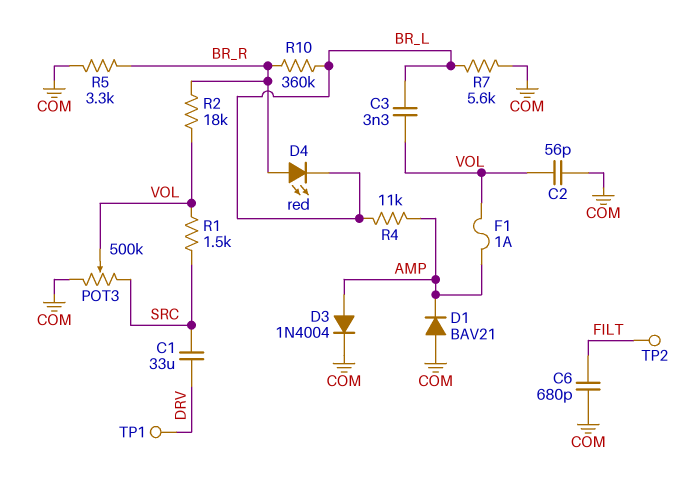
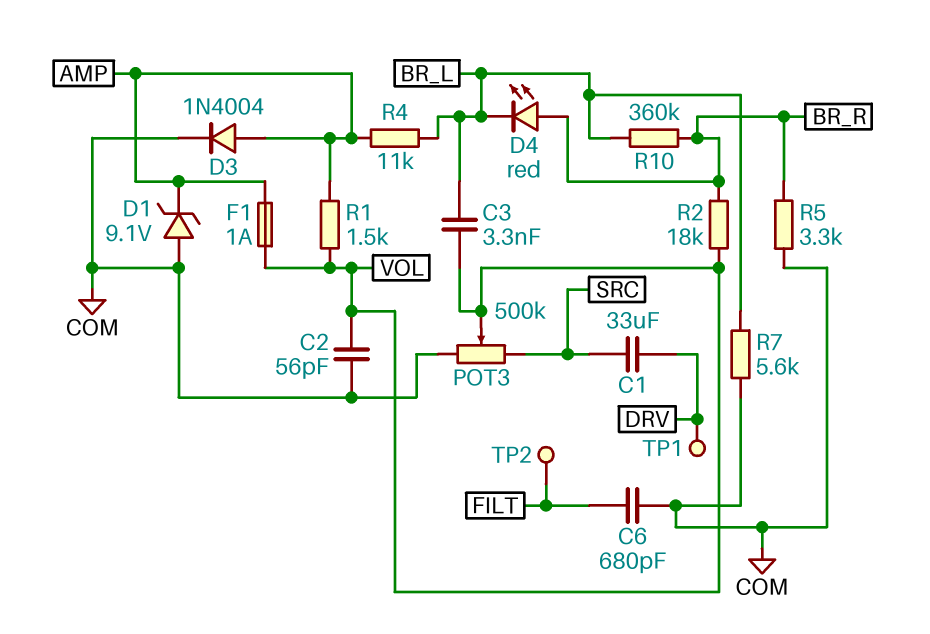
D1: diode BAV21 (A COM, K AMP) -> zener 9.1V (A COM, K AMP)
R1: 1.5k (SRC, VOL) -> 1.5k (AMP, VOL)

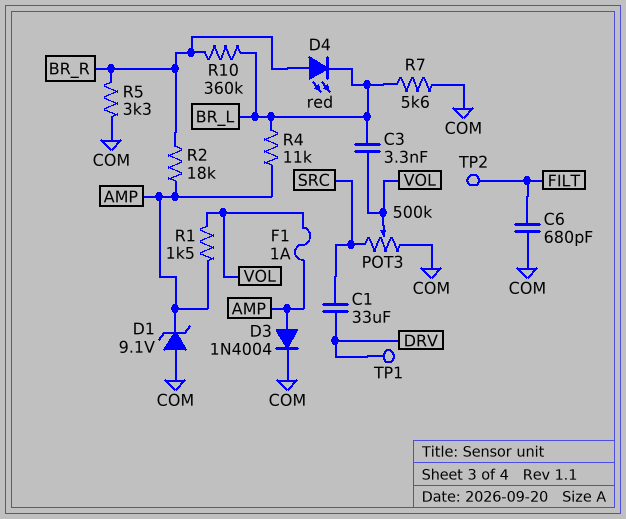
C2: 56pF (COM, VOL) -> none
R2: 18k (BR_R, VOL) -> 18k (AMP, BR_R)

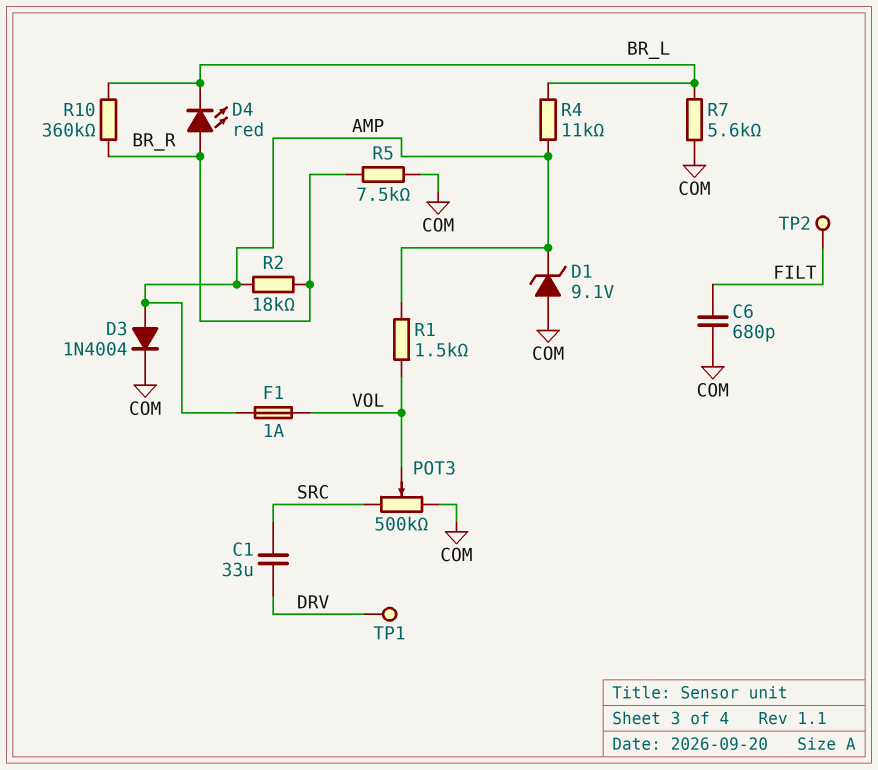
C3: 3.3nF (BR_L, VOL) -> none
R5: 3.3k (BR_R, COM) -> 7.5k (BR_R, COM)

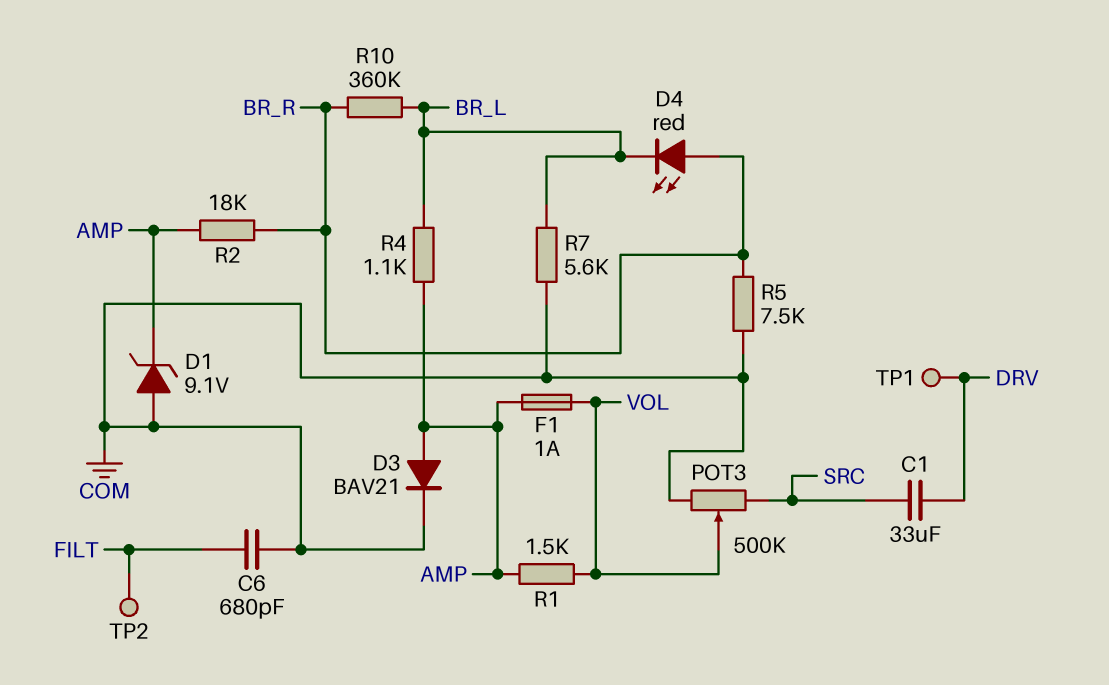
D3: diode 1N4004 (A AMP, K COM) -> diode BAV21 (A AMP, K COM)
R4: 11k (AMP, BR_L) -> 1.1k (AMP, BR_L)

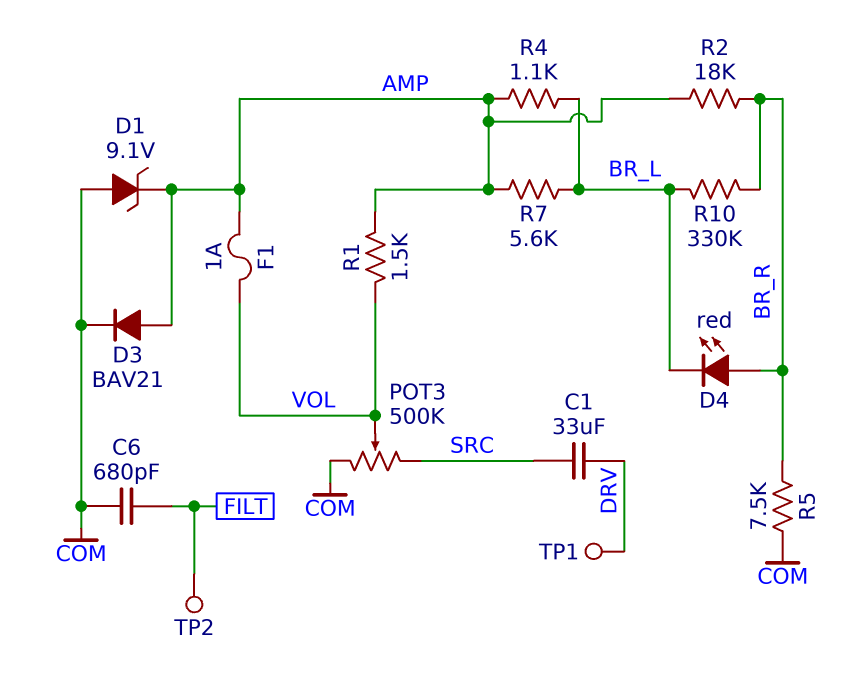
R7: 5.6k (BR_L, COM) -> 5.6k (AMP, BR_L)
R10: 360k (BR_L, BR_R) -> 330k (BR_L, BR_R)

